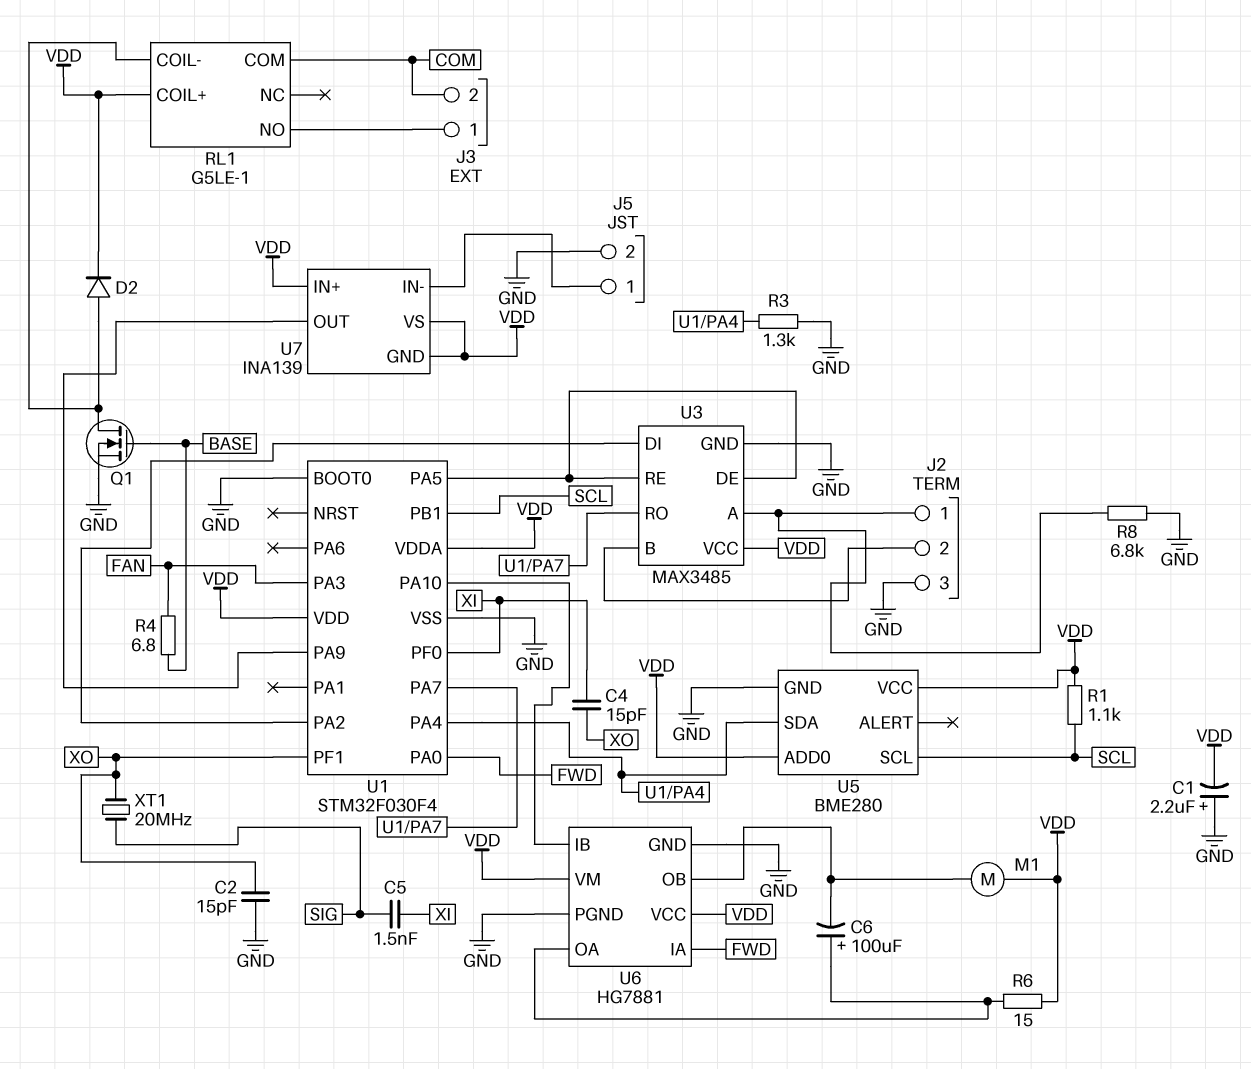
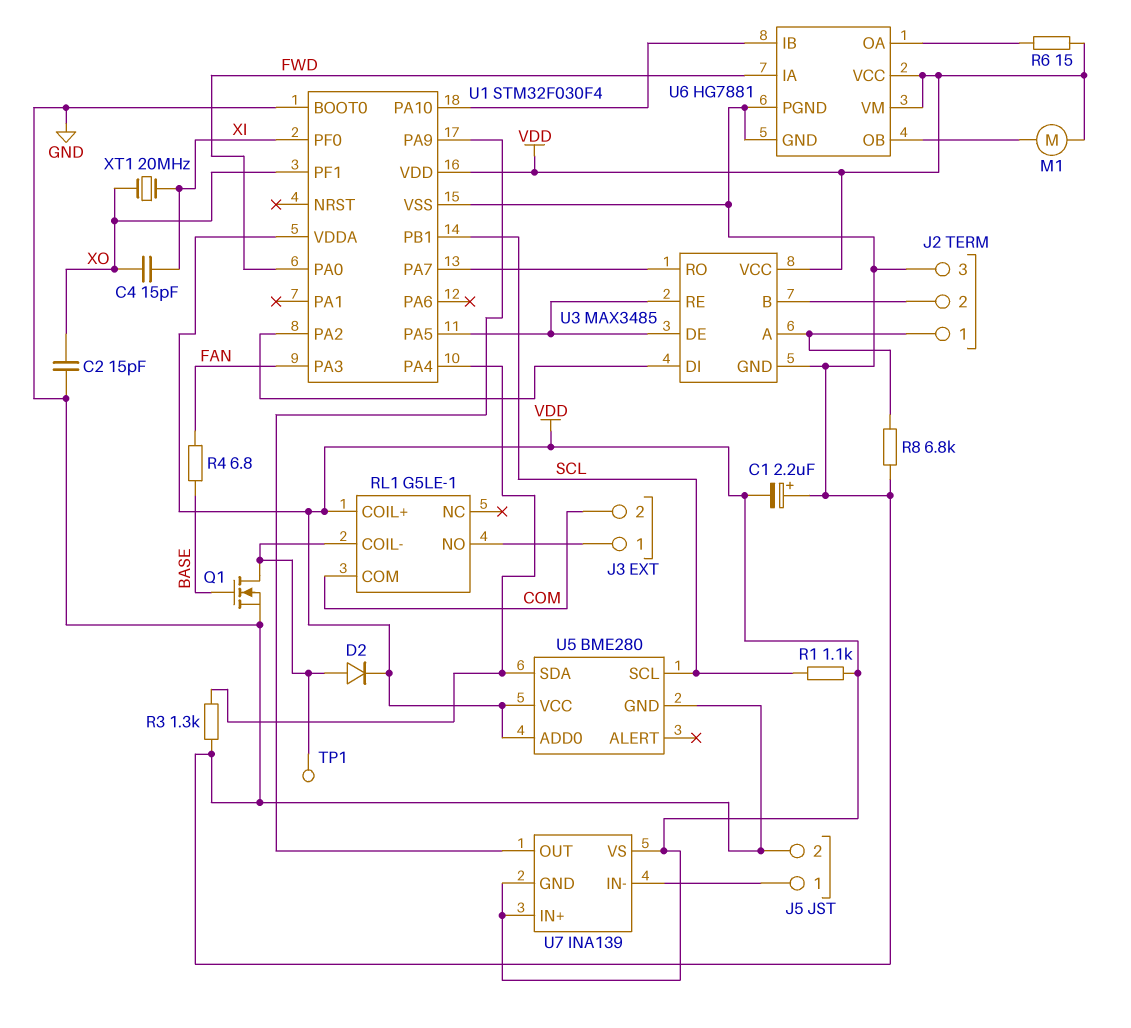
C5: 1.5nF (SIG, XI) -> none
C6: 100uF (plus U6/OA, minus U6/OB) -> none
TP1: none -> test point (RL1/COIL-)
XT1: 20MHz (SIG, XO) -> 20MHz (XI, XO)

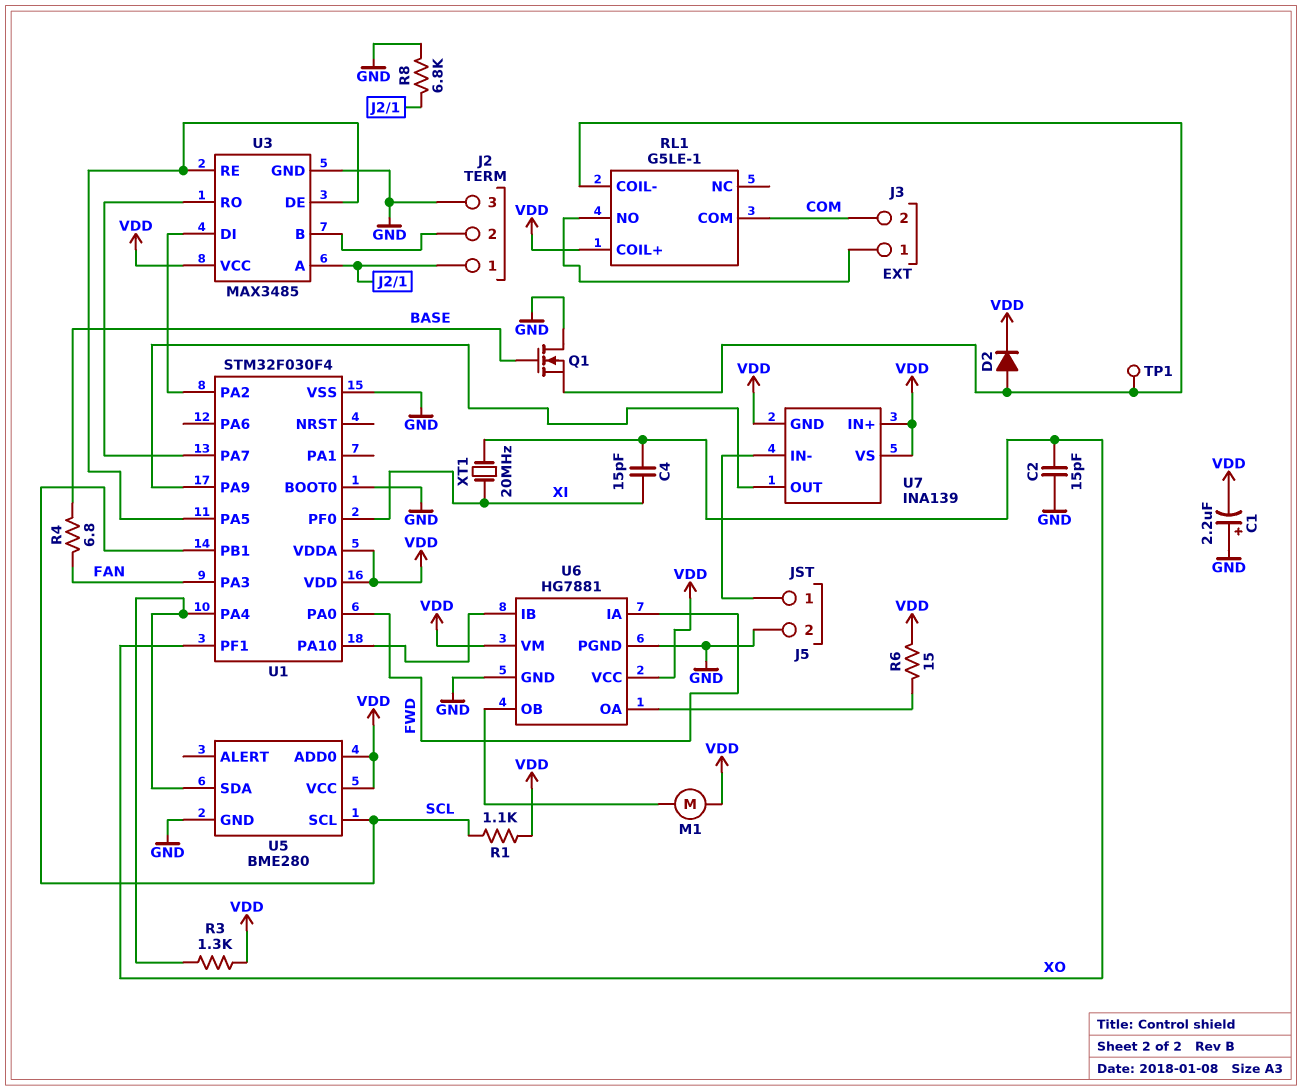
Q1: NMOS (G BASE, D RL1/COIL-, S GND) -> NMOS (G BASE, D GND, S RL1/COIL-)
R3: 1.3k (GND, U1/PA4) -> 1.3k (U1/PA4, VDD)

